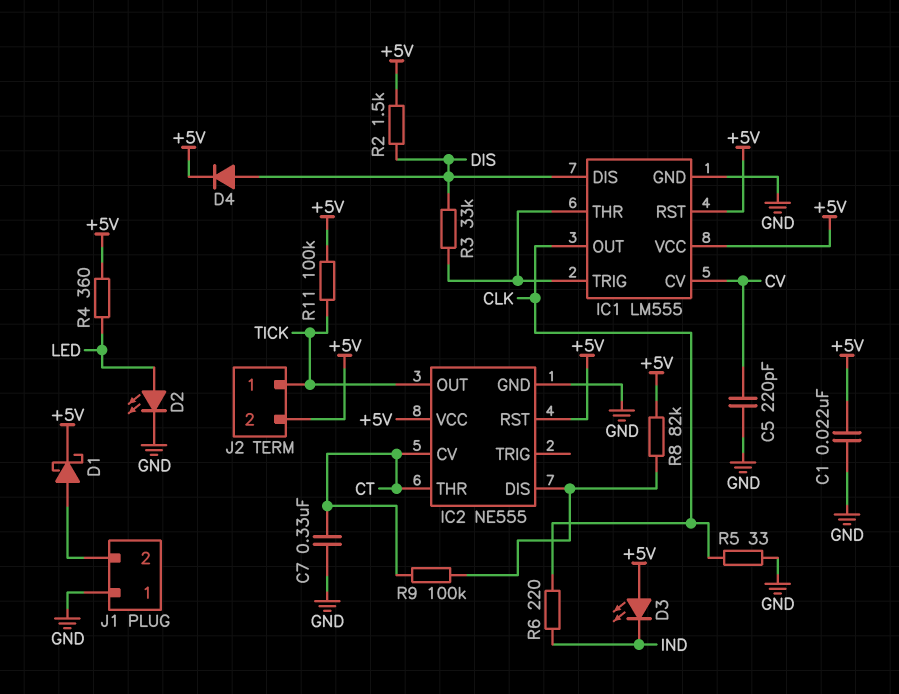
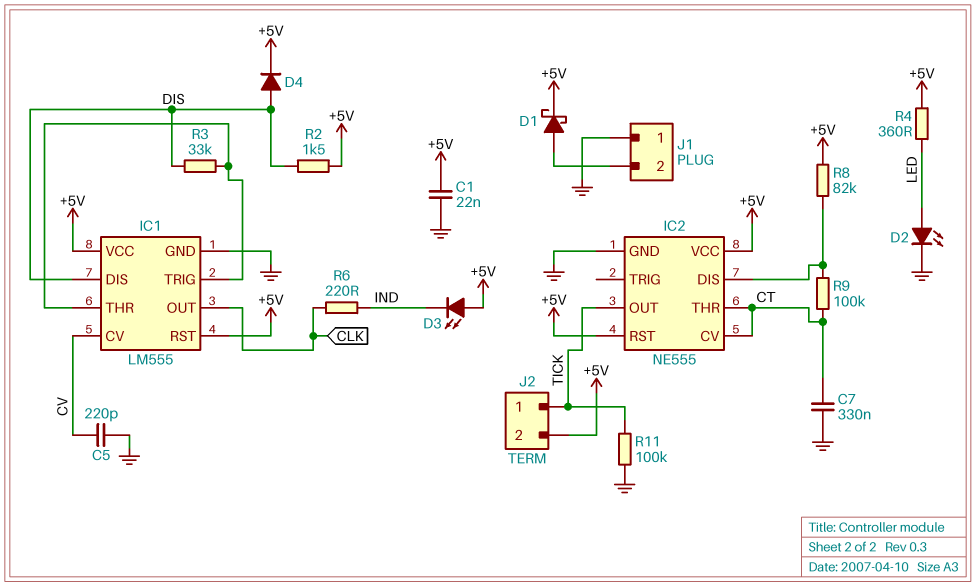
R5: 33 (CLK, GND) -> none
R11: 100k (+5V, TICK) -> 100k (GND, TICK)

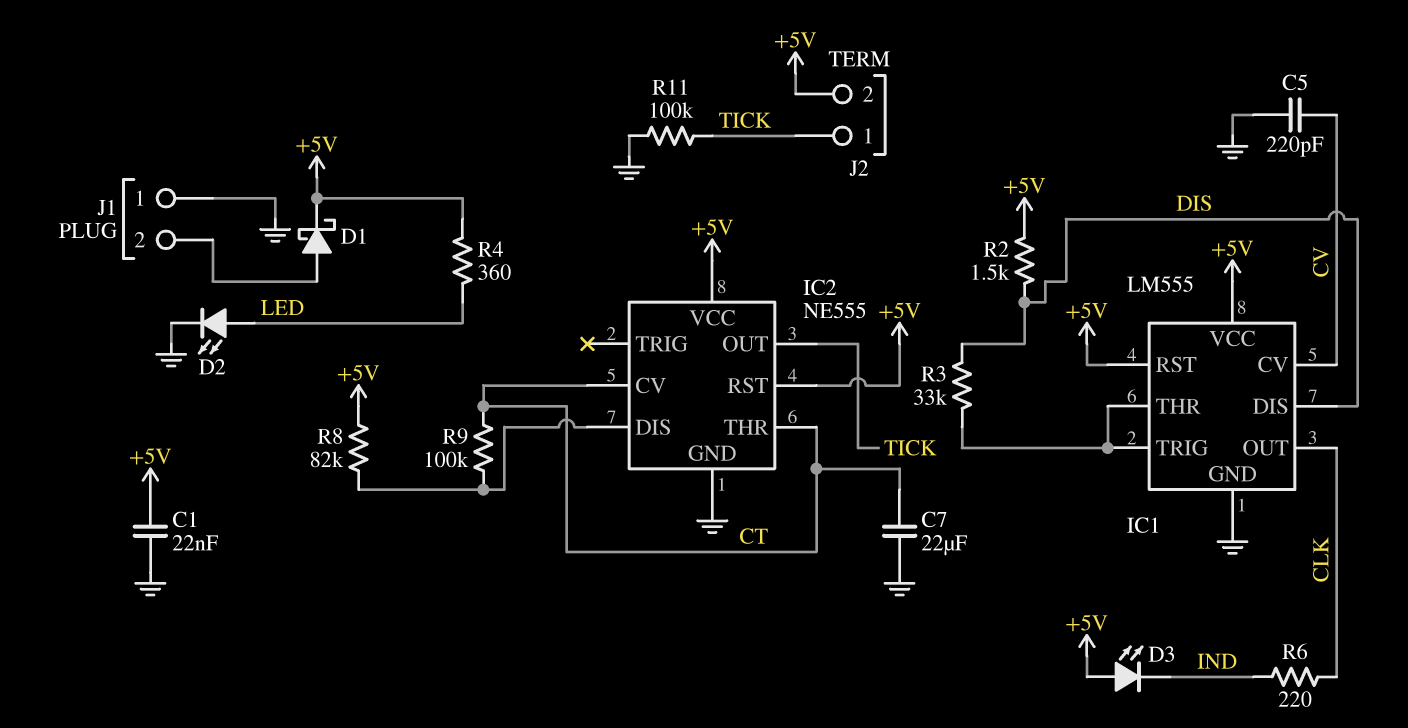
C7: 330nF (CT, GND) -> 22uF (CT, GND)
D4: diode (A DIS, K +5V) -> none

